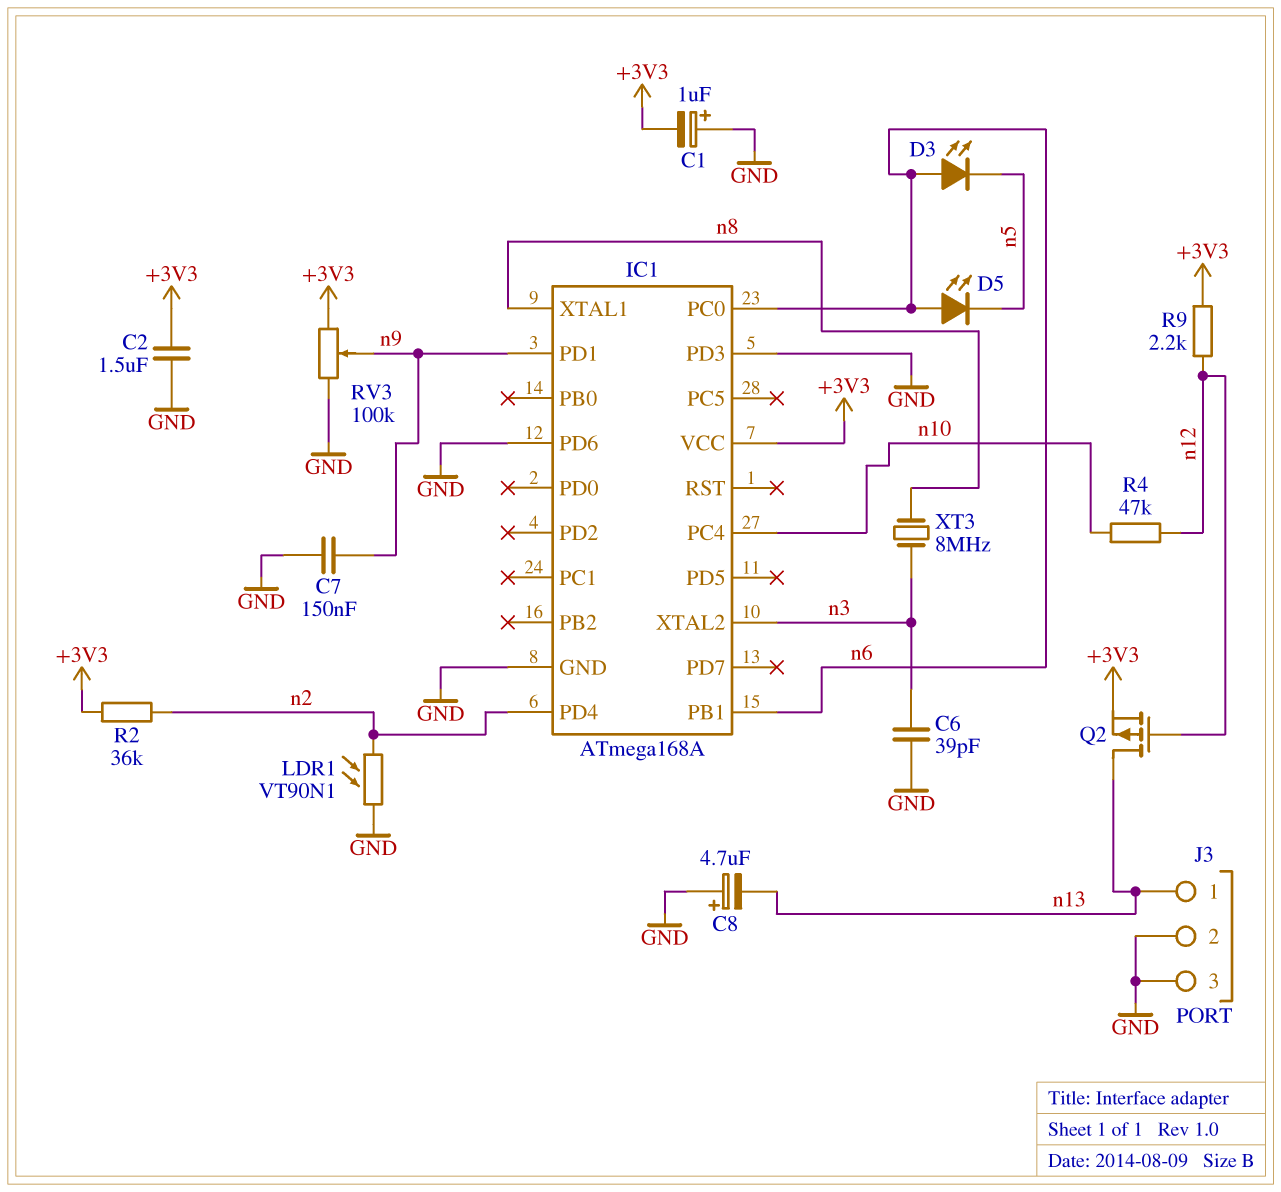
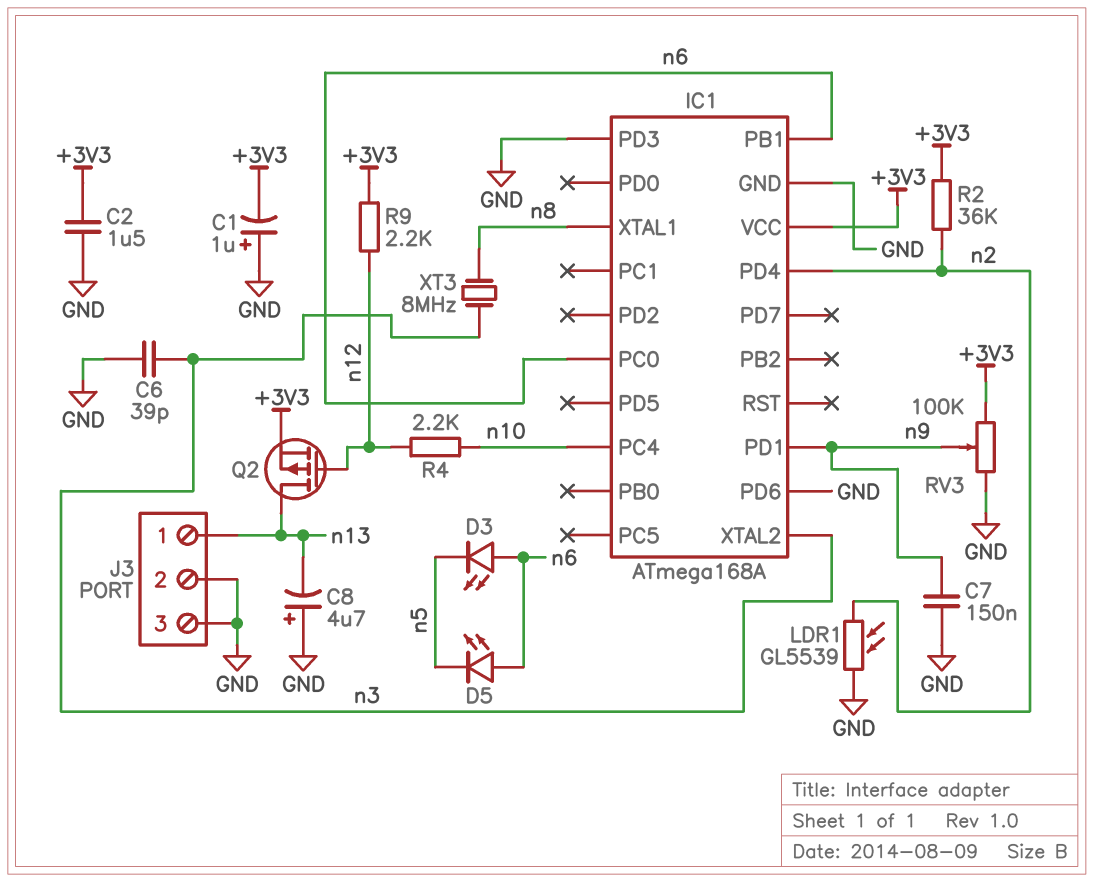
LDR1: VT90N1 (GND, n2) -> GL5539 (GND, n2)
R4: 47k (n10, n12) -> 2.2k (n10, n12)

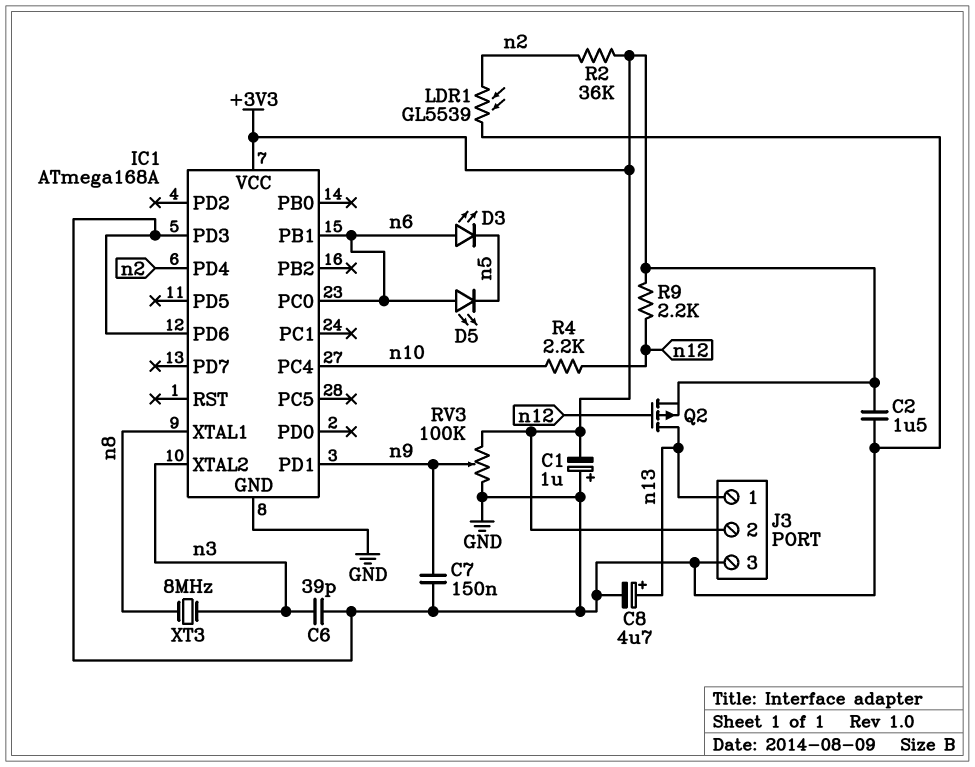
C8: 4.7uF (plus GND, minus n13) -> 4.7uF (plus n13, minus GND)
J3 pin 2: GND -> +3V3

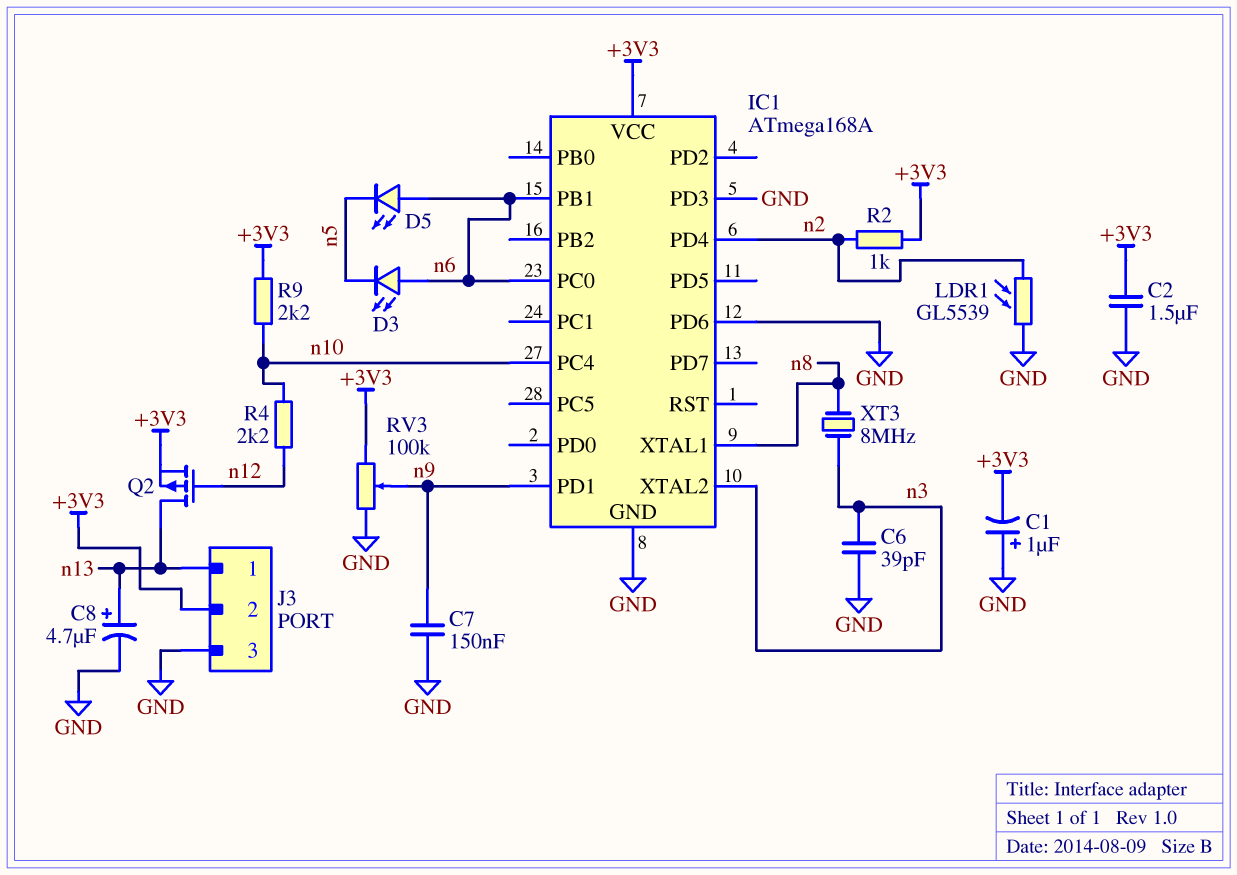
R2: 36k (+3V3, n2) -> 1k (+3V3, n2)
R9: 2.2k (+3V3, n12) -> 2.2k (+3V3, n10)

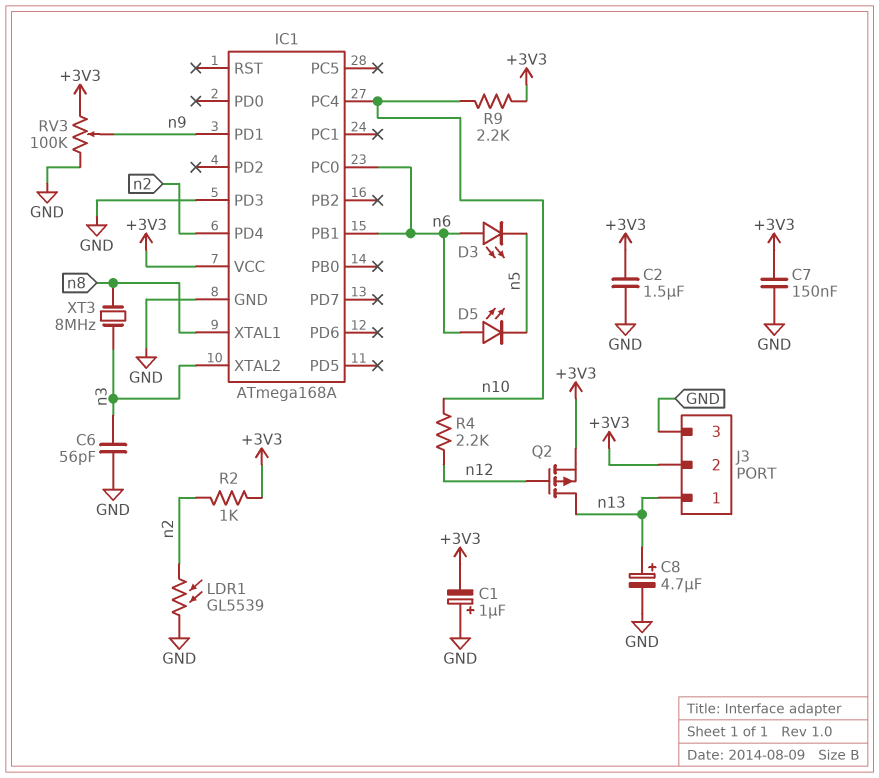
C6: 39pF (GND, n3) -> 56pF (GND, n3)
C7: 150nF (GND, n9) -> 150nF (+3V3, GND)
IC1 pin PD6: GND -> none

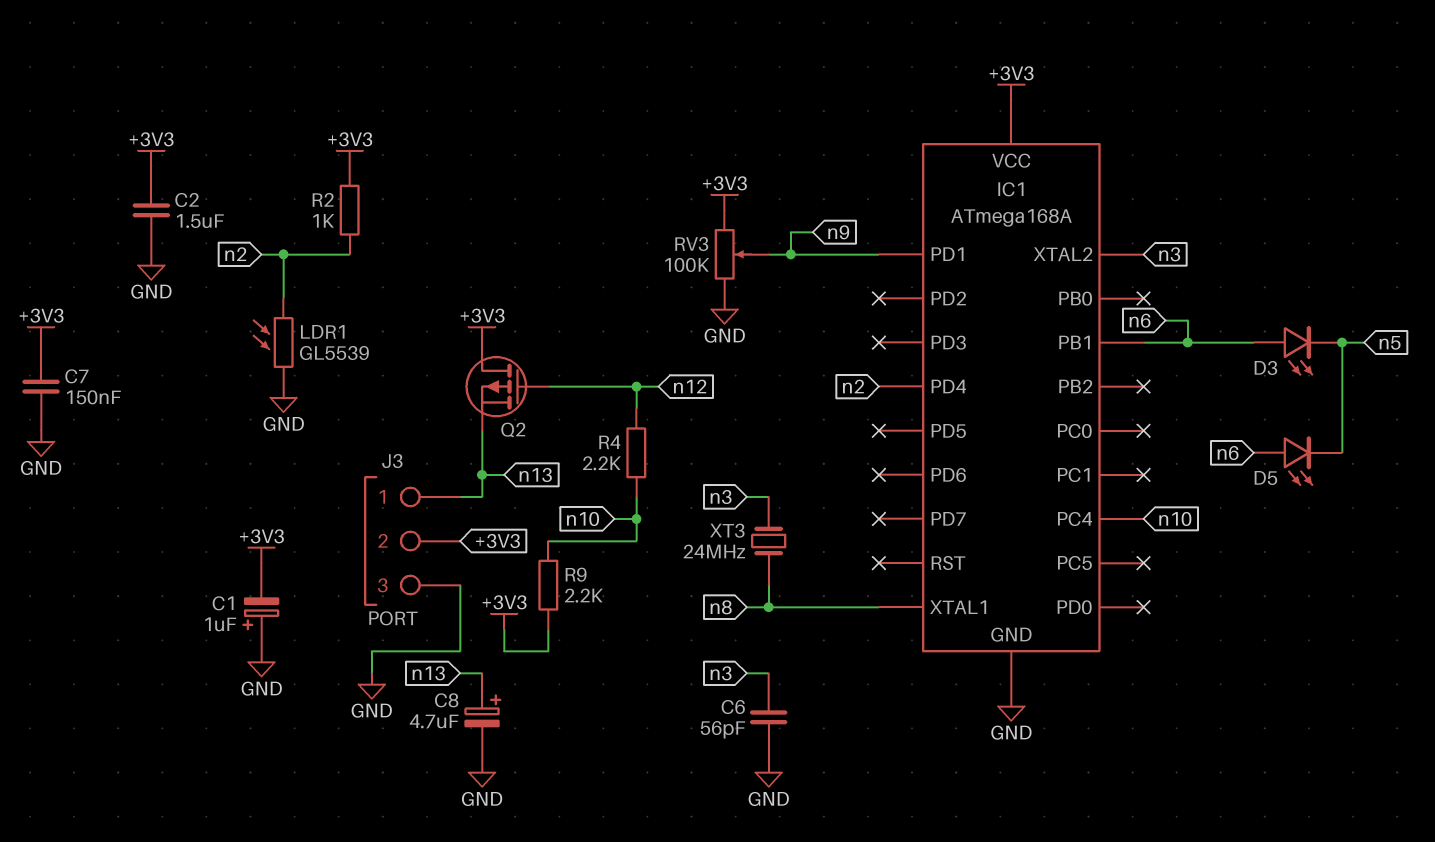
IC1 pin PC0: n6 -> none
IC1 pin PD3: GND -> none
Q2: PMOS (G n12, D n13, S +3V3) -> PMOS (G n12, D +3V3, S n13)
XT3: 8MHz (n3, n8) -> 24MHz (n3, n8)

